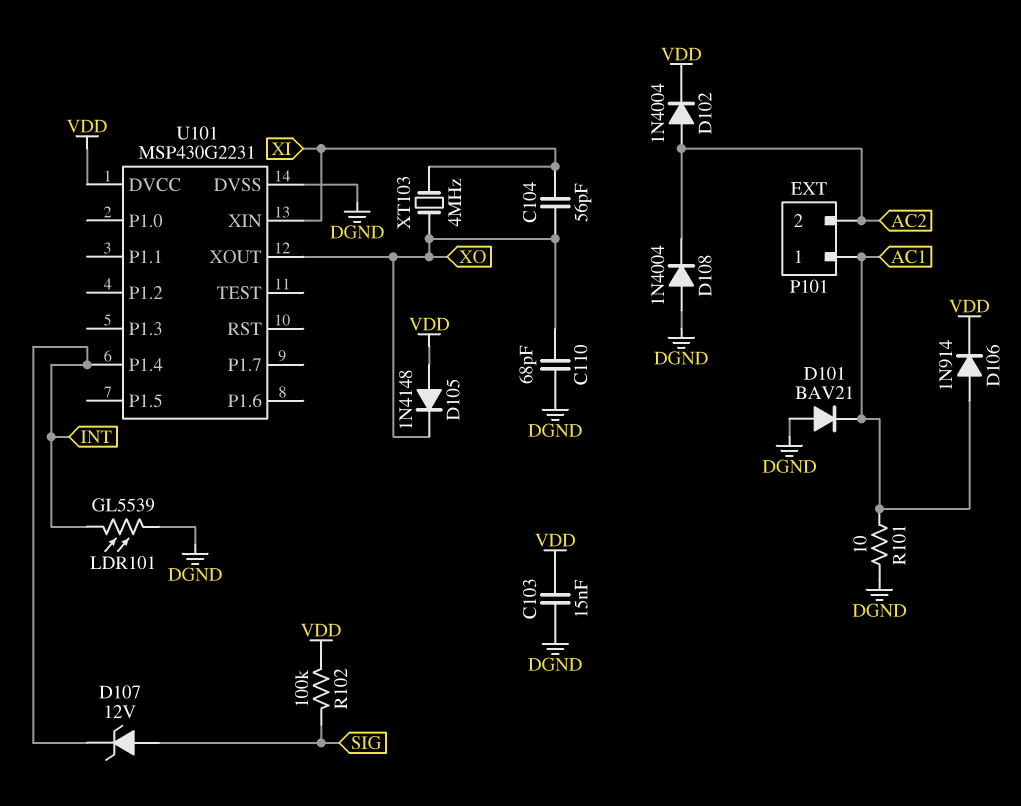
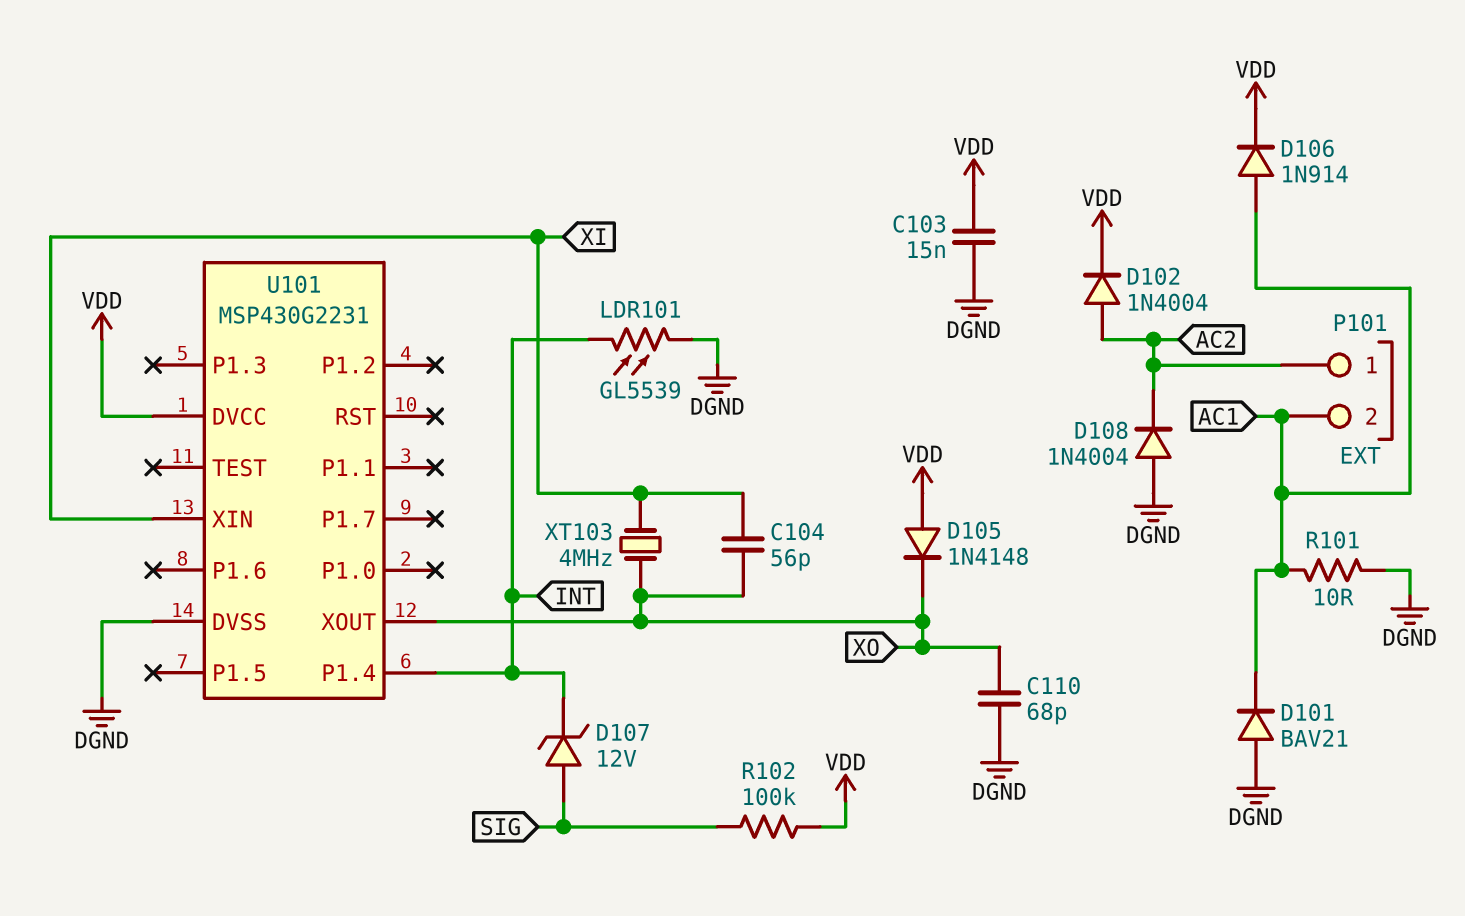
P101 pin 1: AC1 -> AC2
P101 pin 2: AC2 -> AC1

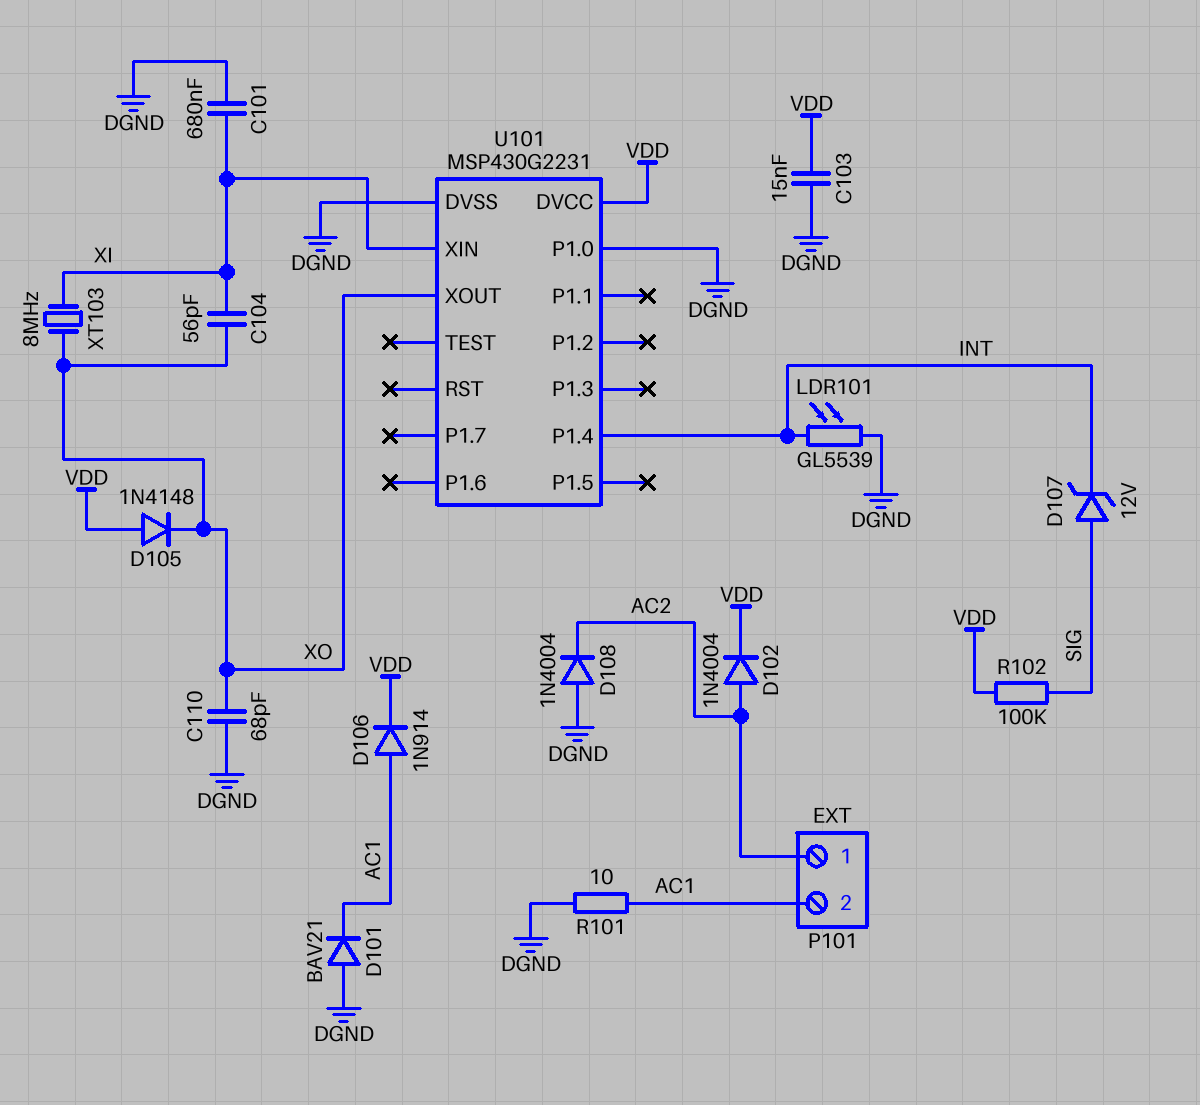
C101: none -> 680nF (DGND, XI)
U101 pin P1.0: none -> DGND
XT103: 4MHz (XI, XO) -> 8MHz (XI, XO)

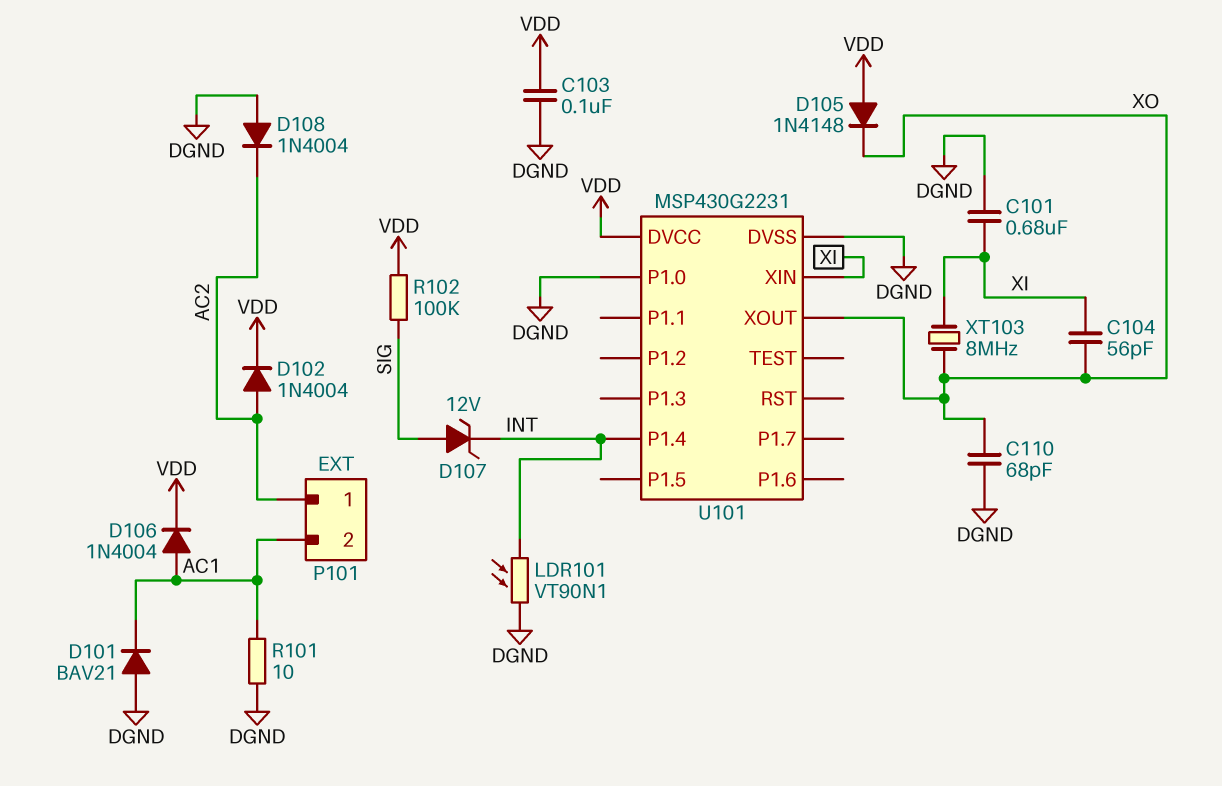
C103: 15nF (DGND, VDD) -> 100nF (DGND, VDD)
D106: diode 1N914 (A AC1, K VDD) -> diode 1N4004 (A AC1, K VDD)
LDR101: GL5539 (DGND, INT) -> VT90N1 (DGND, INT)

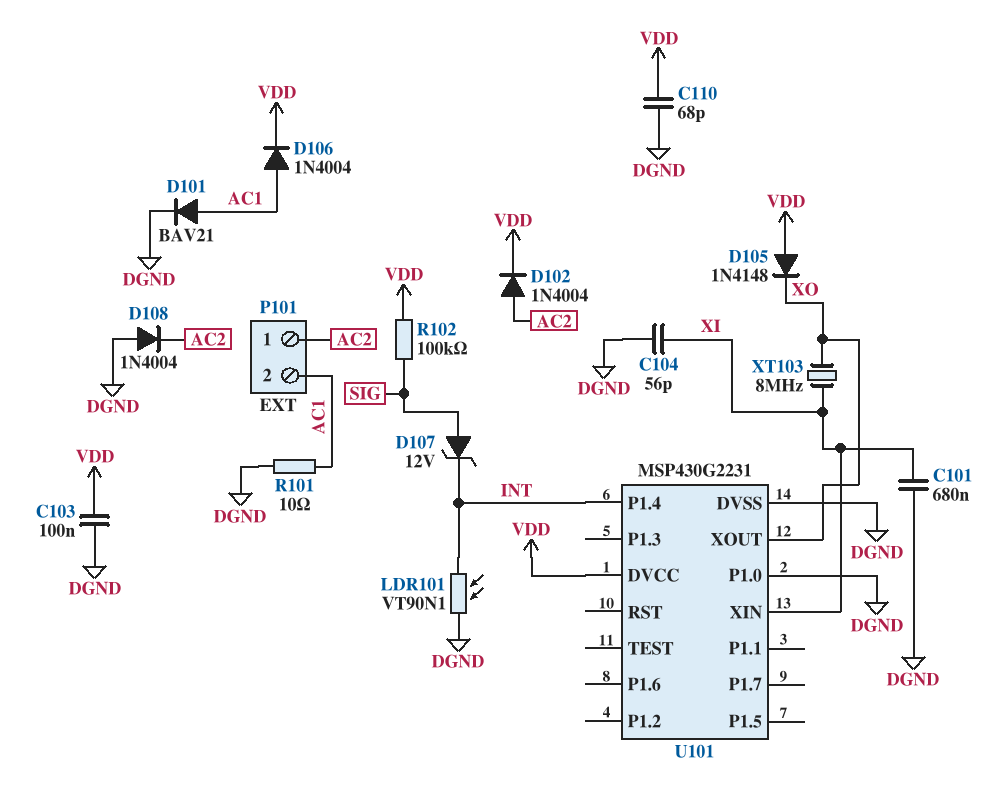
C104: 56pF (XI, XO) -> 56pF (DGND, XI)
C110: 68pF (DGND, XO) -> 68pF (DGND, VDD)
D101: diode BAV21 (A DGND, K AC1) -> diode BAV21 (A AC1, K DGND)

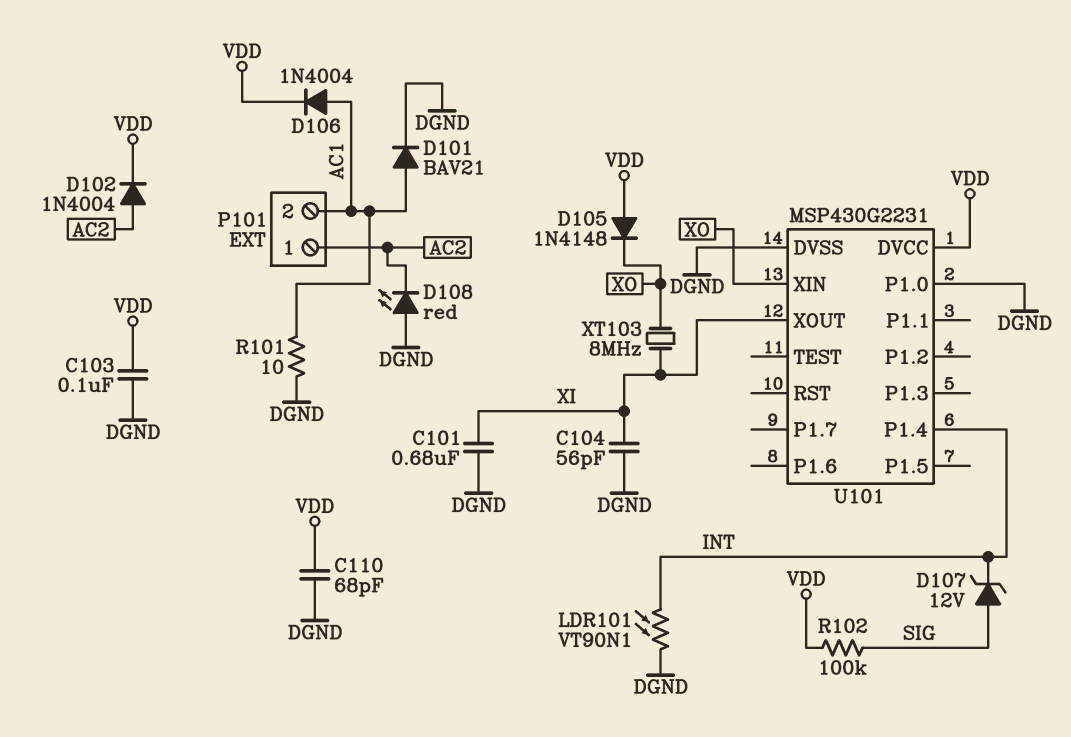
D108: diode 1N4004 (A DGND, K AC2) -> LED red (A DGND, K AC2)
U101 pin XIN: XI -> XO
U101 pin XOUT: XO -> XI

